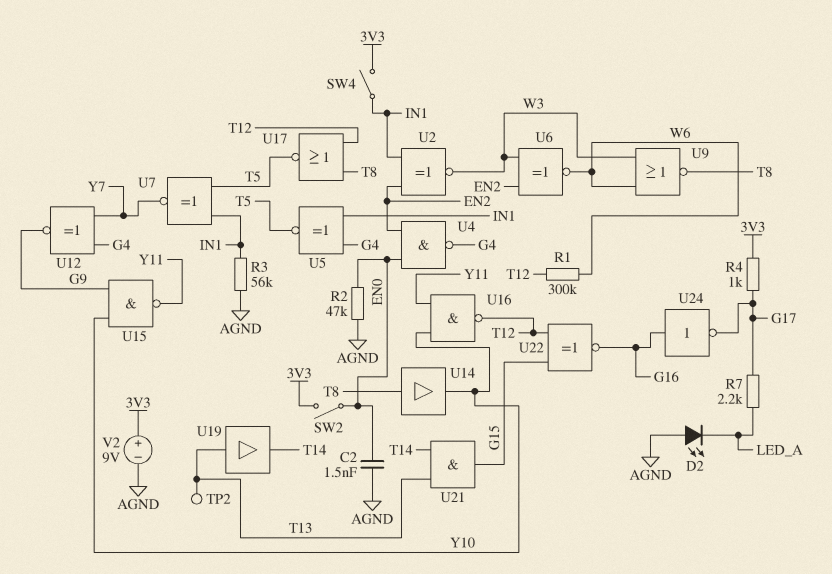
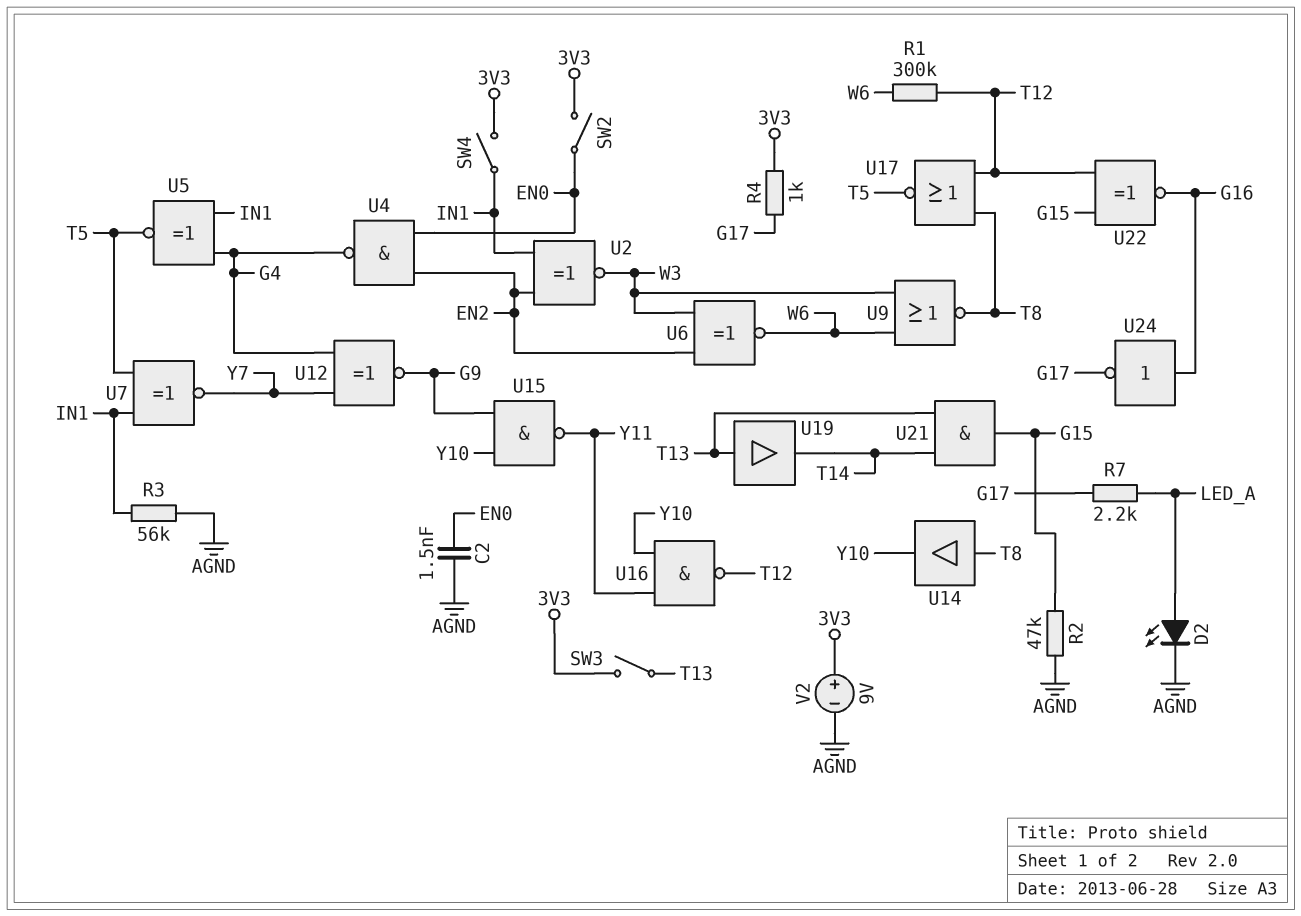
D2: LED (A AGND, K LED_A) -> LED (A LED_A, K AGND)
R2: 47k (AGND, EN0) -> 47k (AGND, G15)
SW3: none -> switch (3V3, T13)
TP2: test point (T13) -> none

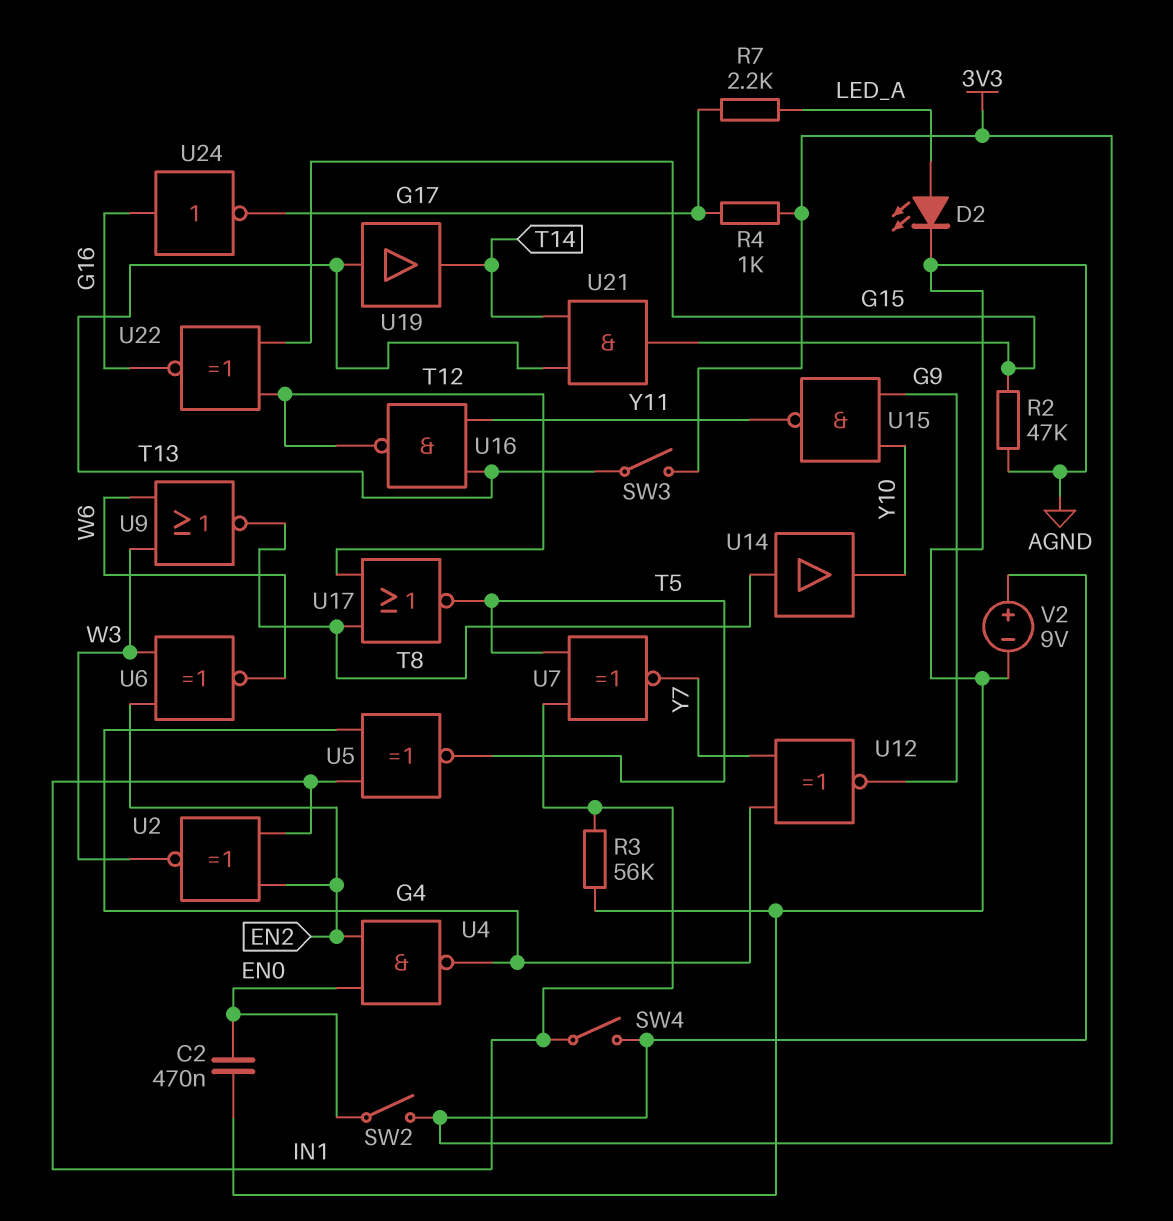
C2: 1.5nF (AGND, EN0) -> 470nF (AGND, EN0)
R1: 300k (T12, W6) -> none
U16: NAND (in Y10, in Y11, out T12) -> NAND (in T13, in Y11, out T12)

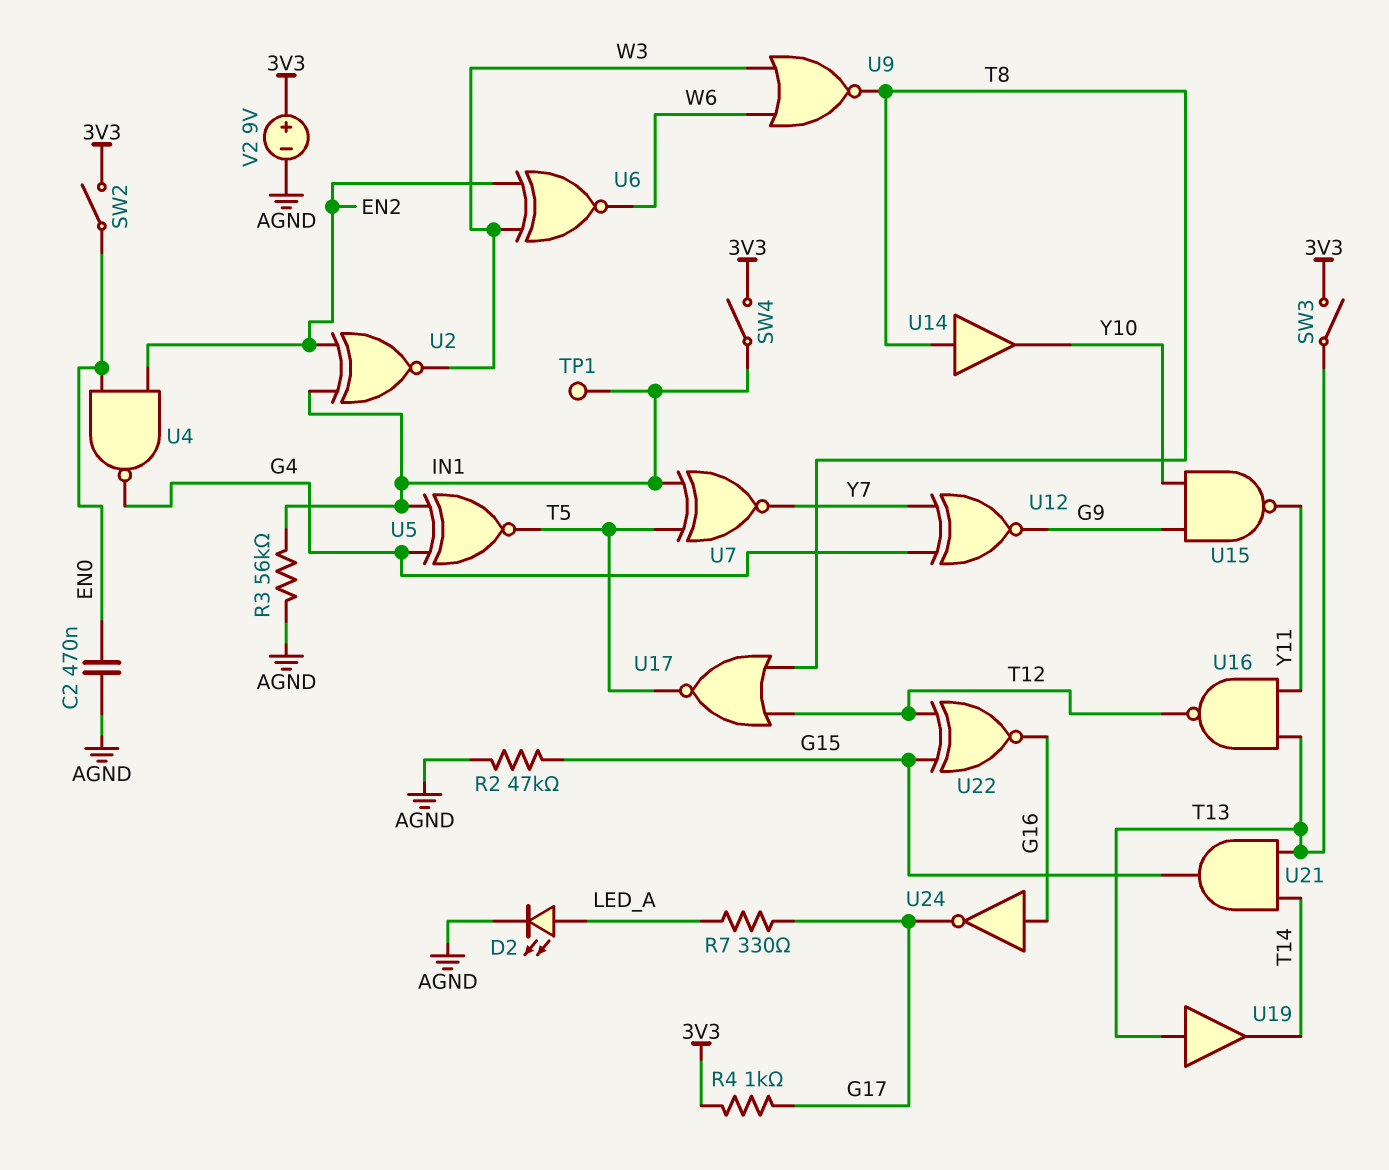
R7: 2.2k (G17, LED_A) -> 330 (G17, LED_A)
TP1: none -> test point (IN1)

